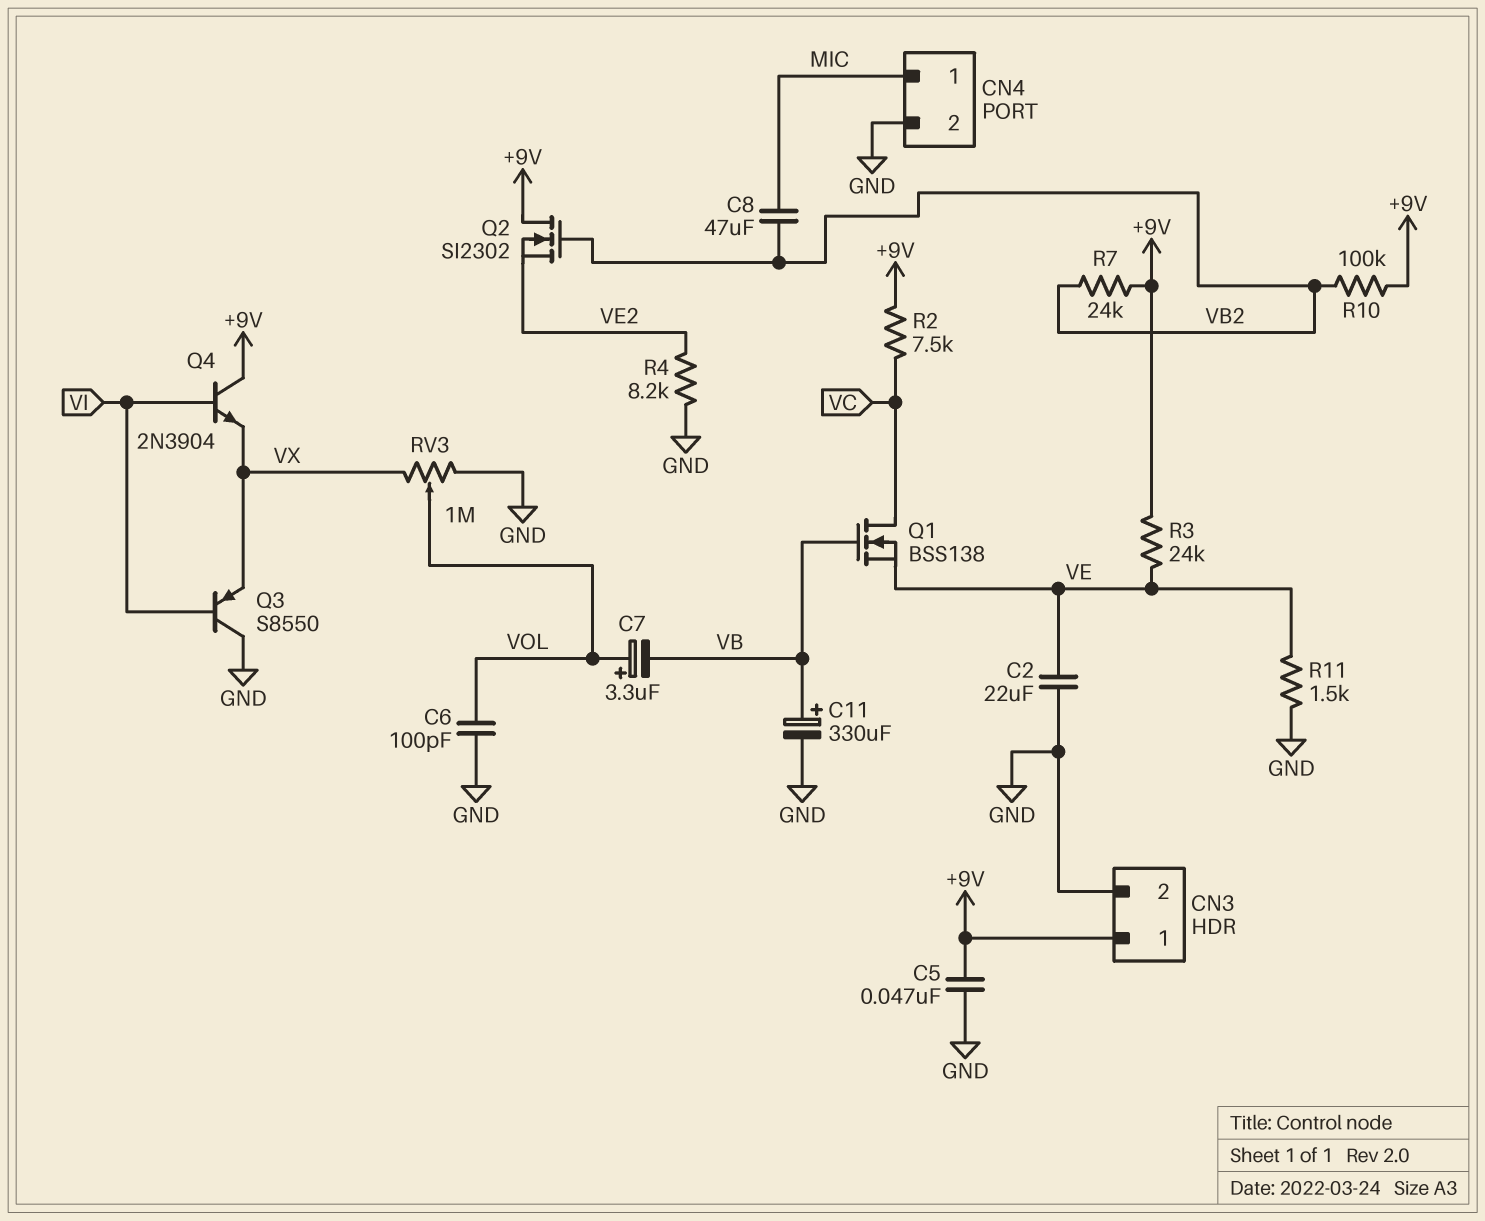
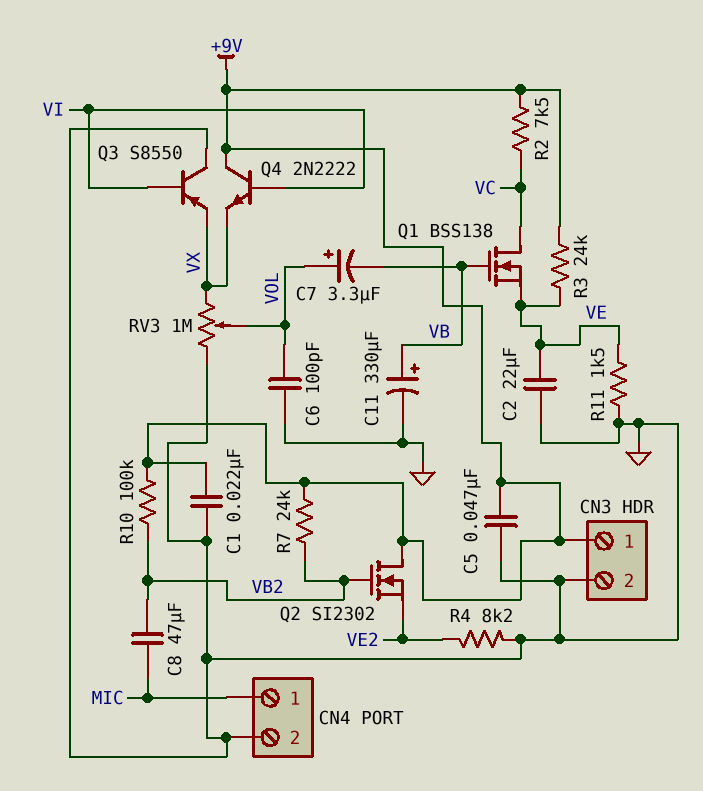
C1: none -> 22nF (+9V, GND)
Q4: NPN 2N3904 (B VI, C +9V, E VX) -> NPN 2N2222 (B VI, C +9V, E VX)

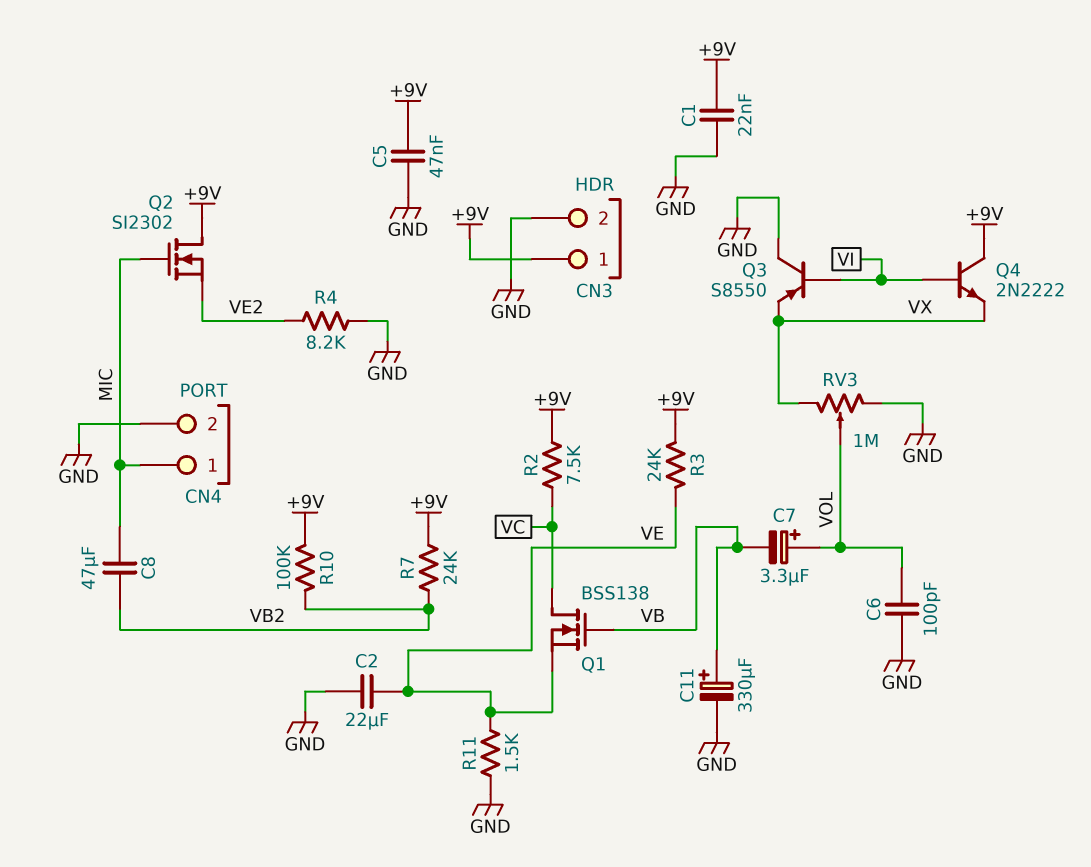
Q2: NMOS SI2302 (G VB2, D +9V, S VE2) -> NMOS SI2302 (G MIC, D +9V, S VE2)

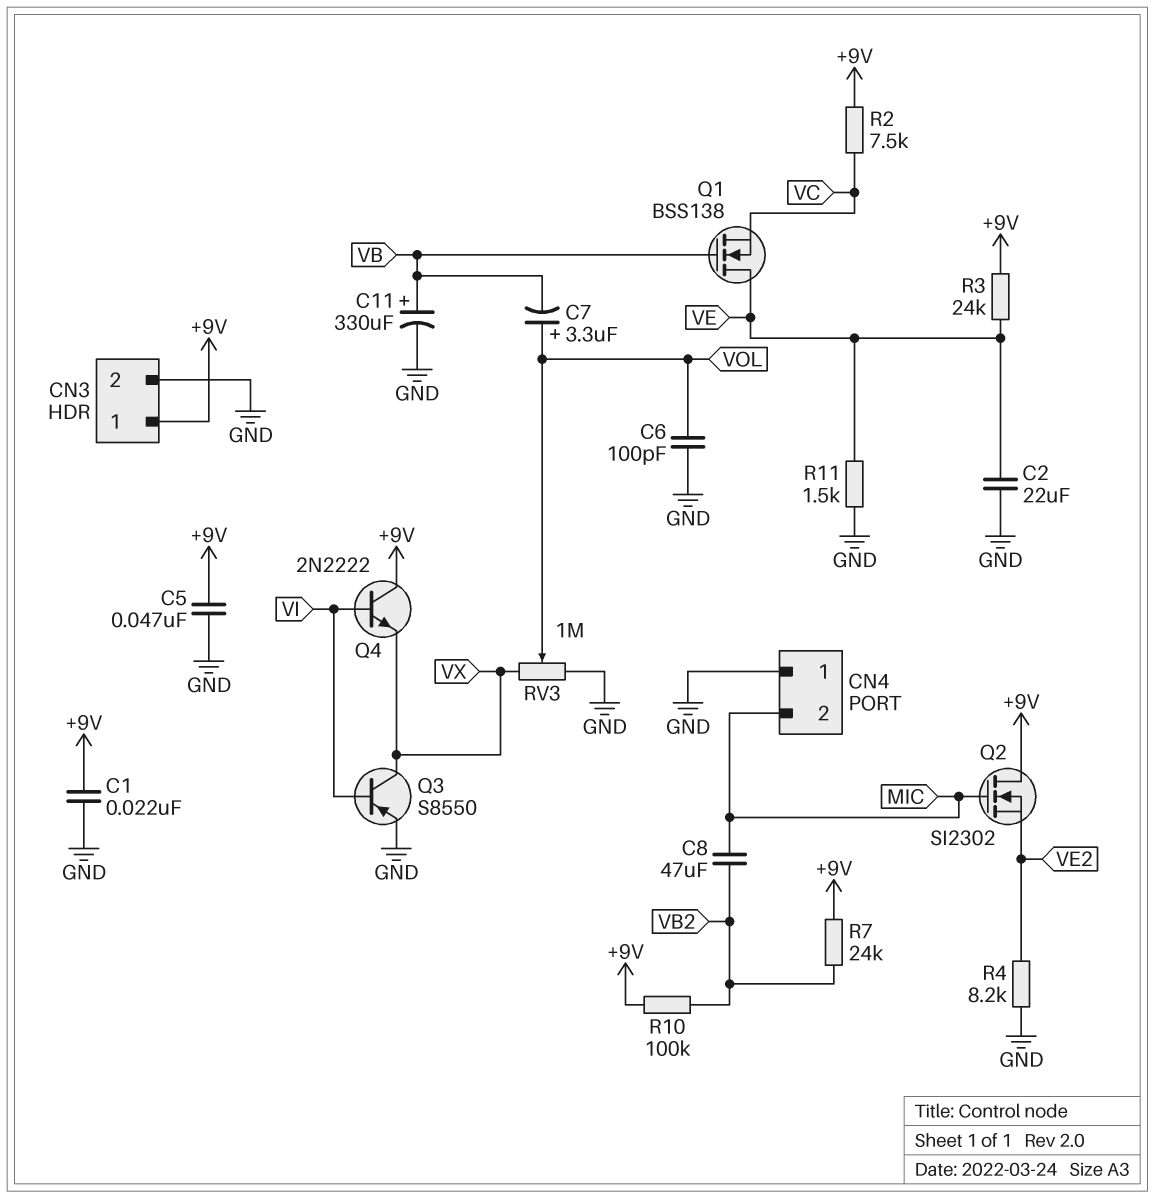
CN4 pin 1: MIC -> GND
CN4 pin 2: GND -> MIC
Q1: NMOS BSS138 (G VB, D VC, S VE) -> NMOS BSS138 (G VB, D VE, S VC)
Q3: PNP S8550 (B VI, C GND, E VX) -> PNP S8550 (B VI, C VX, E GND)

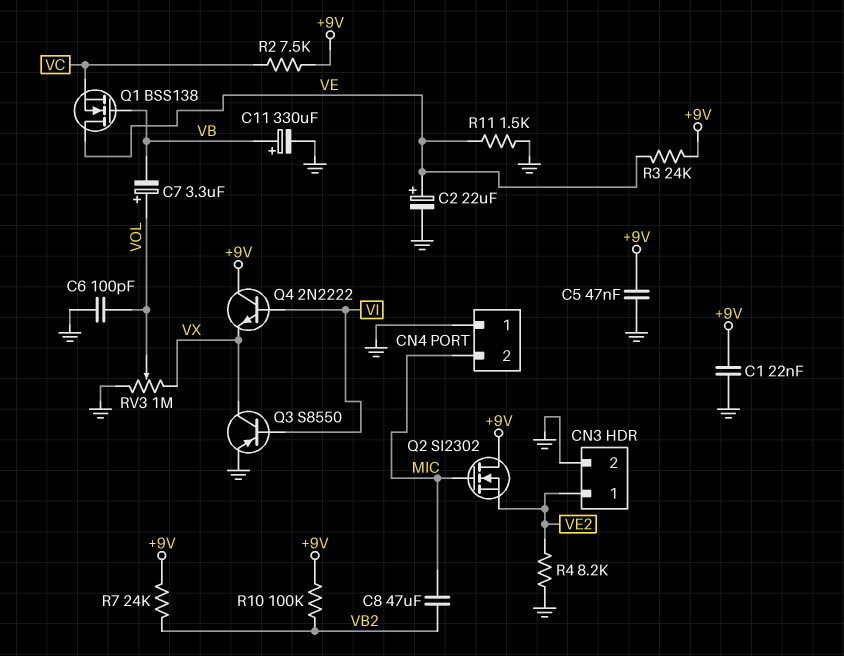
C2: 22uF (GND, VE) -> 22uF (plus VE, minus GND)
CN3 pin 1: +9V -> VE2

